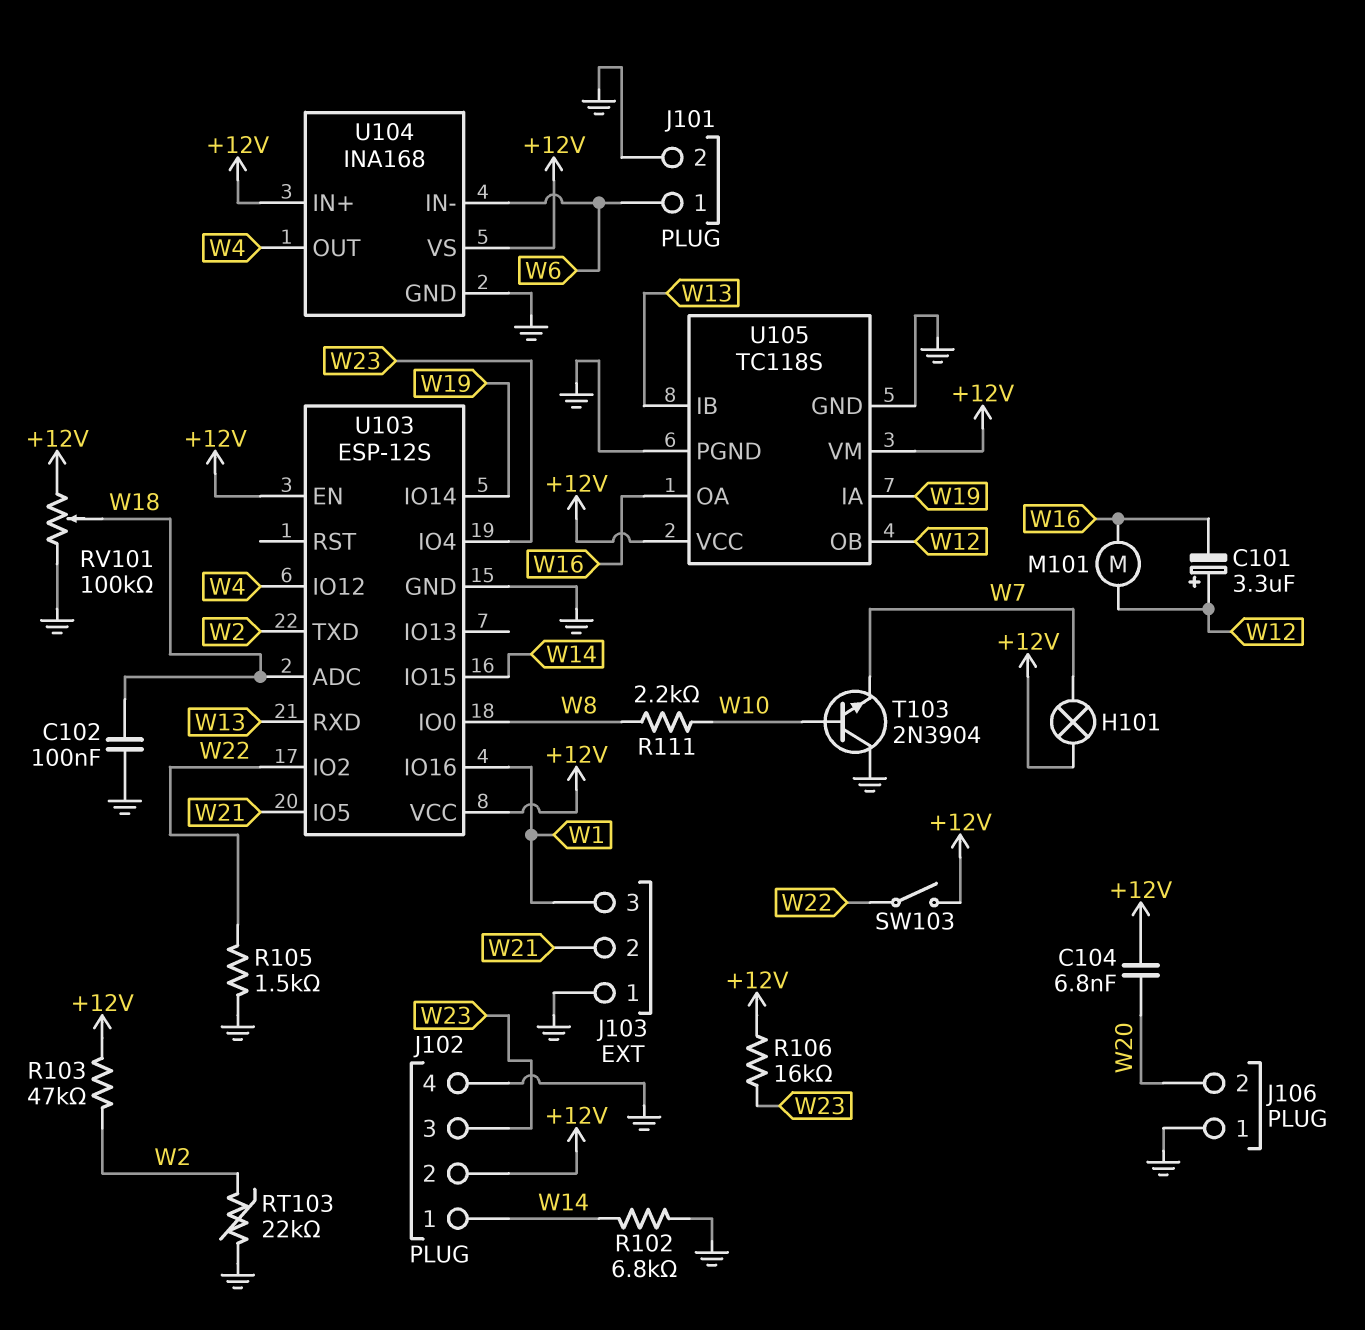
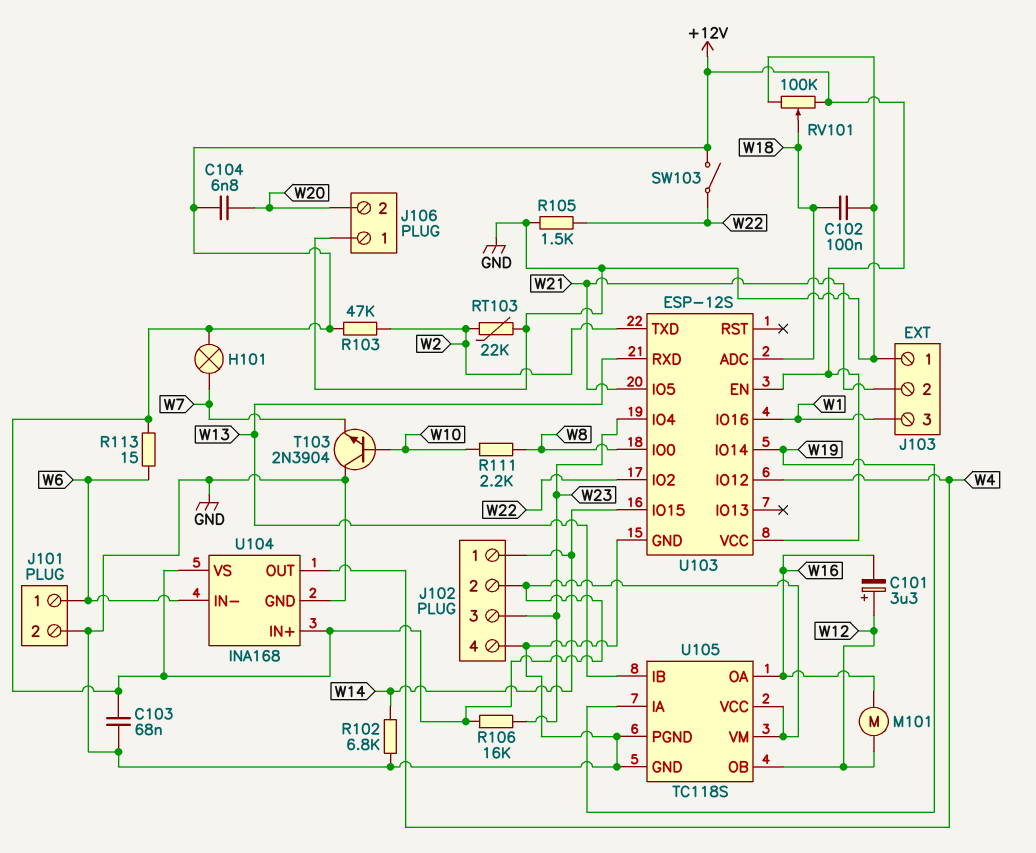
C103: none -> 68nF (+12V, GND)
R113: none -> 15 (+12V, W6)

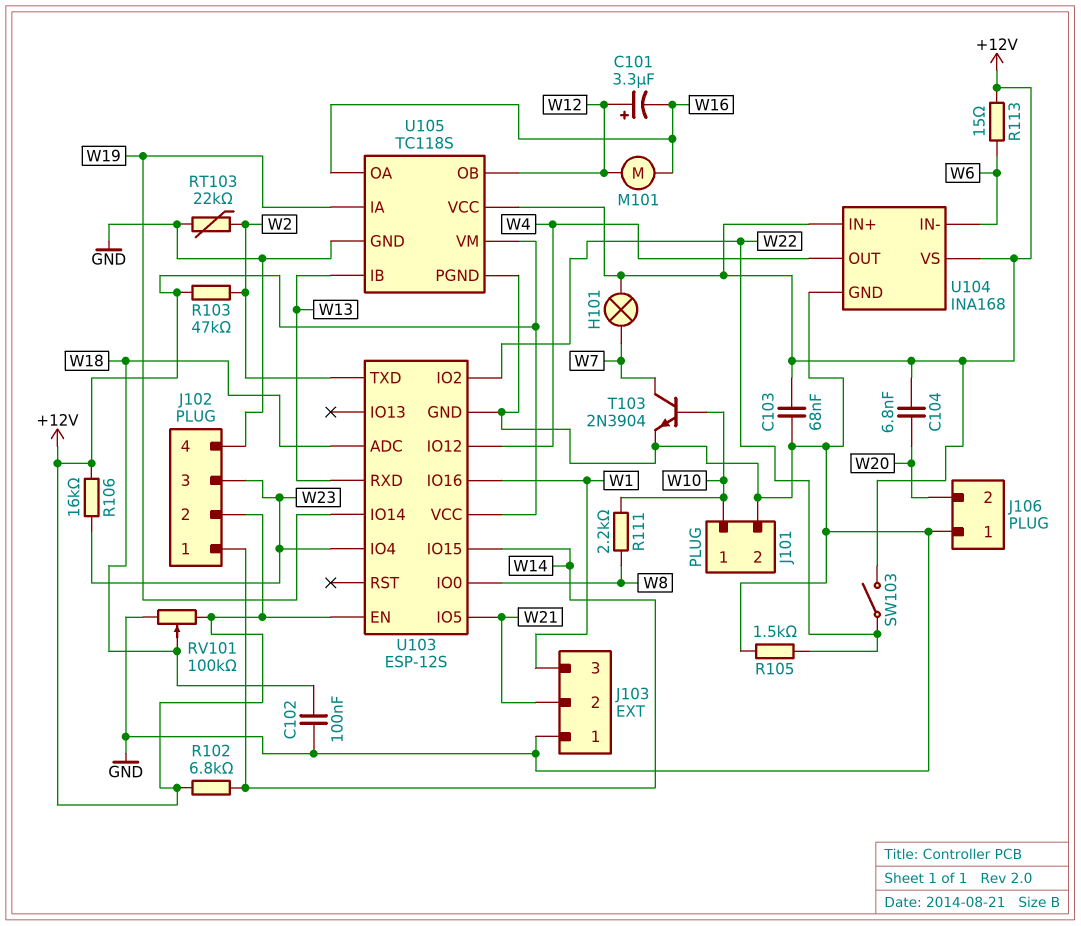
J101 pin 1: W6 -> W10
R102: 6.8k (GND, W14) -> 6.8k (+12V, W14)
T103: NPN 2N3904 (B W10, C GND, E W7) -> NPN 2N3904 (B W10, C W7, E GND)

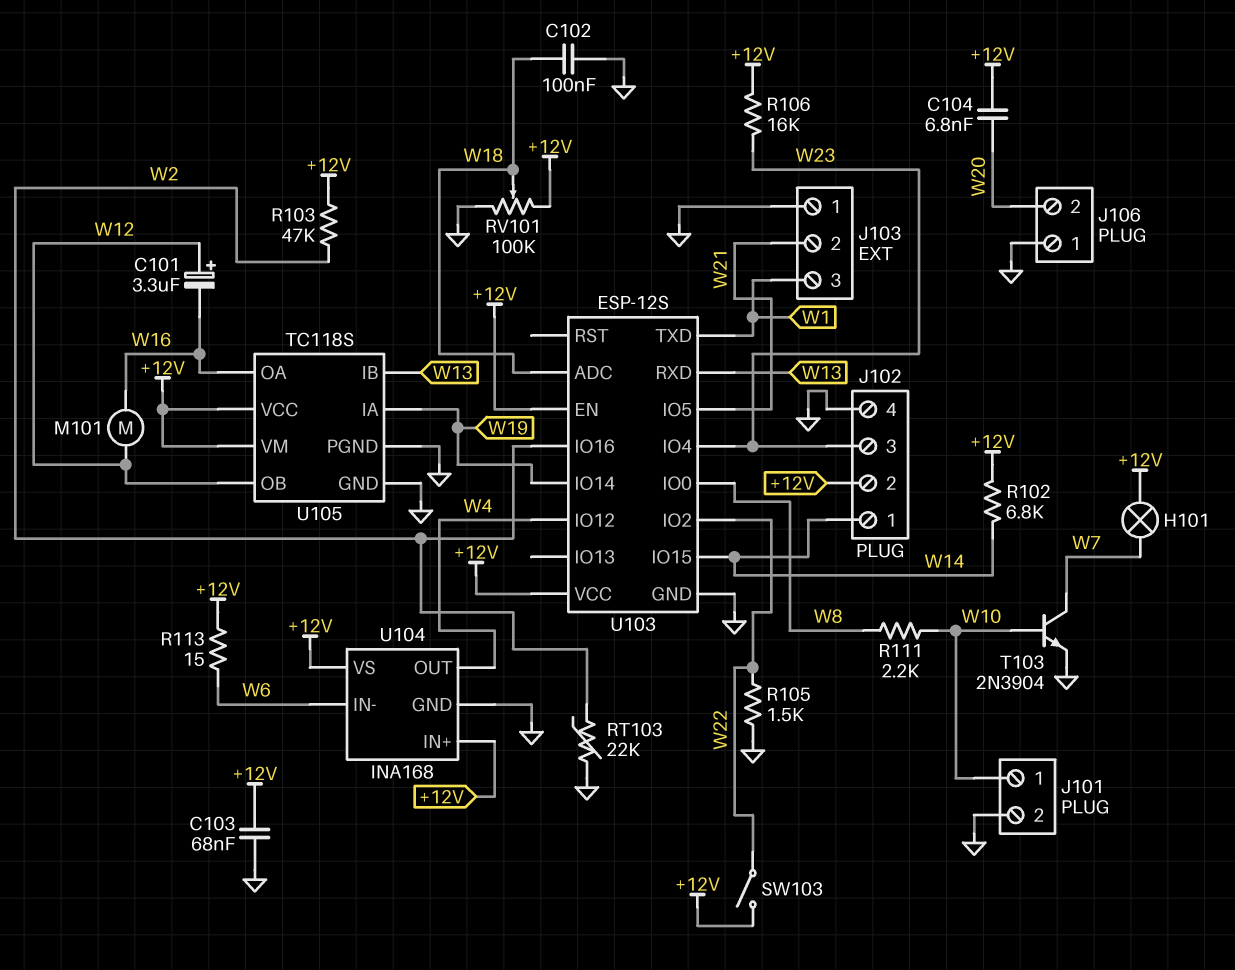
U103 pin IO16: W1 -> W2
U103 pin TXD: W2 -> W1

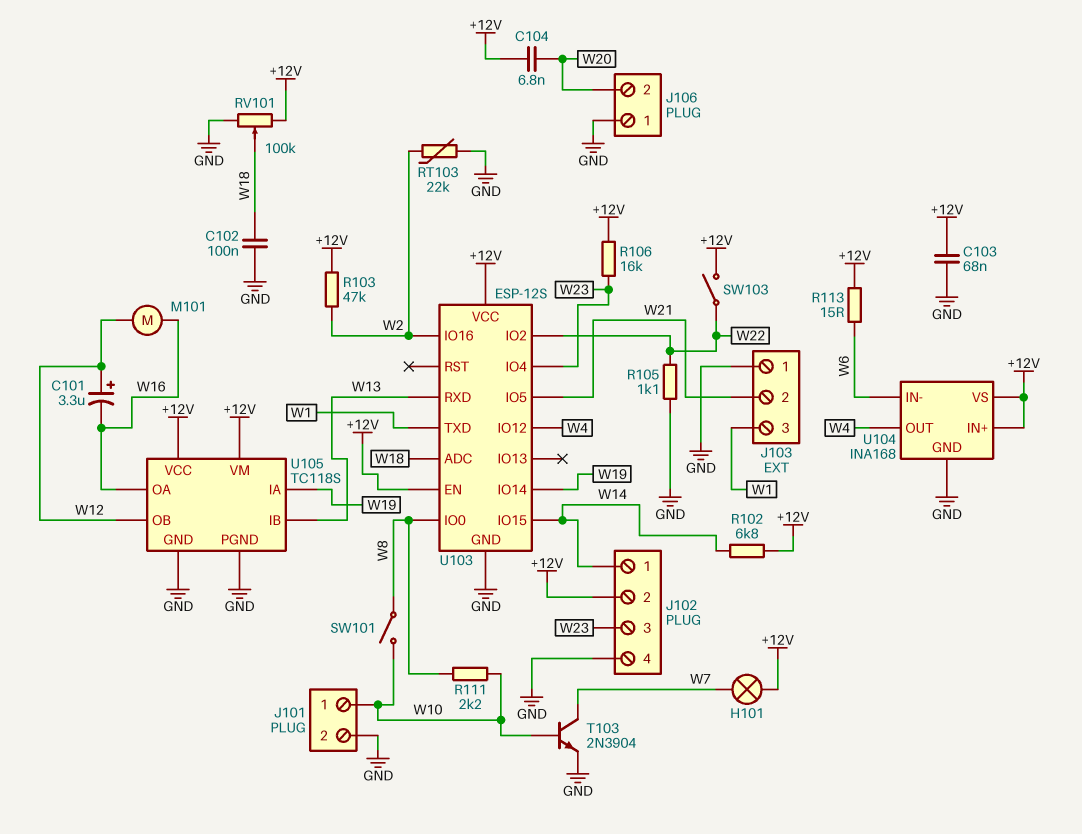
R105: 1.5k (GND, W22) -> 1.1k (GND, W22)
SW101: none -> switch (W8, W10)

